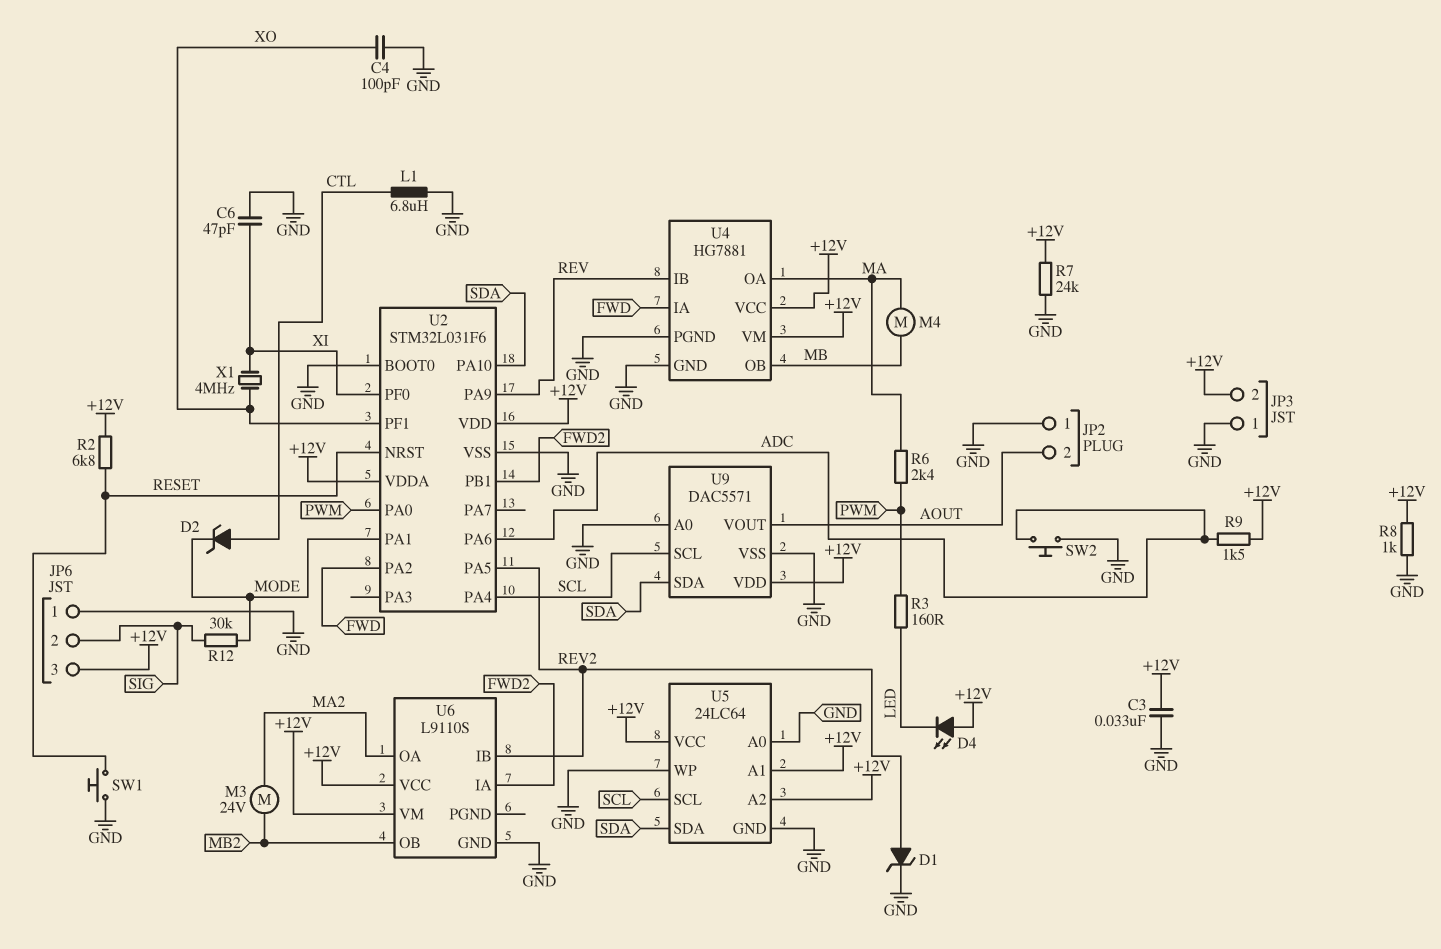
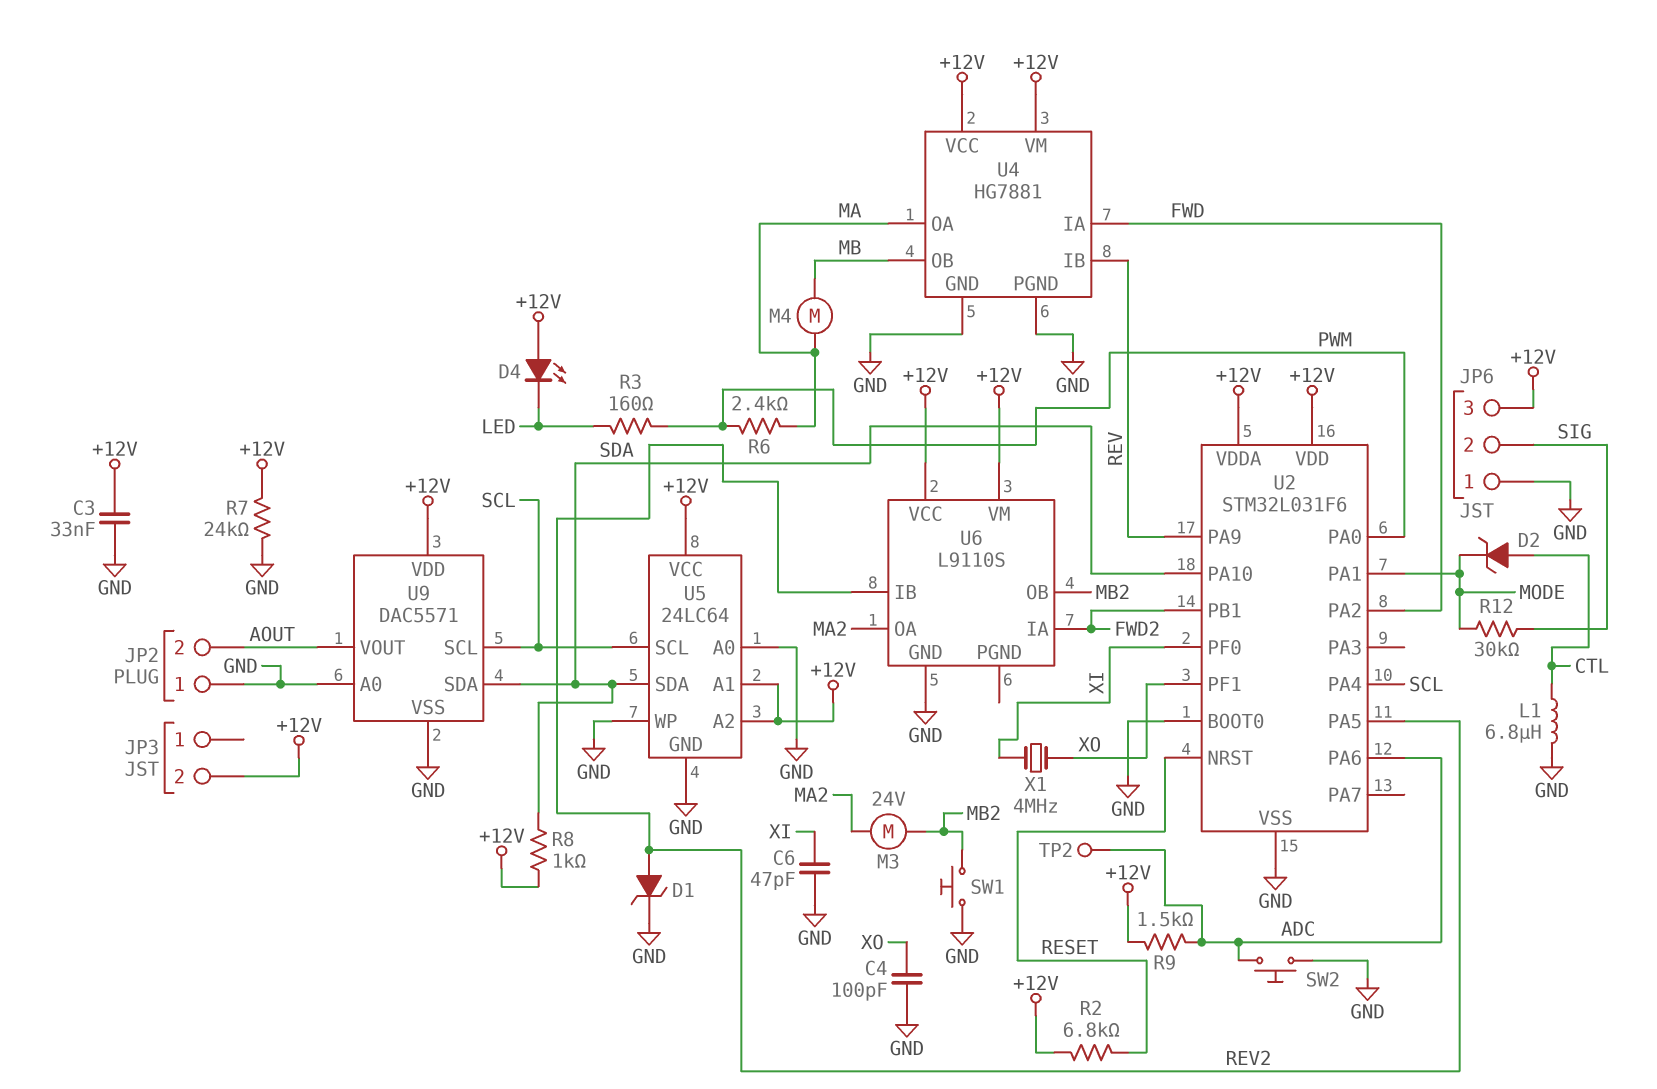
JP3 pin 1: GND -> none
R8: 1k (+12V, GND) -> 1k (+12V, SDA)
SW1: button (GND, RESET) -> button (GND, MB2)
TP2: none -> test point (ADC)

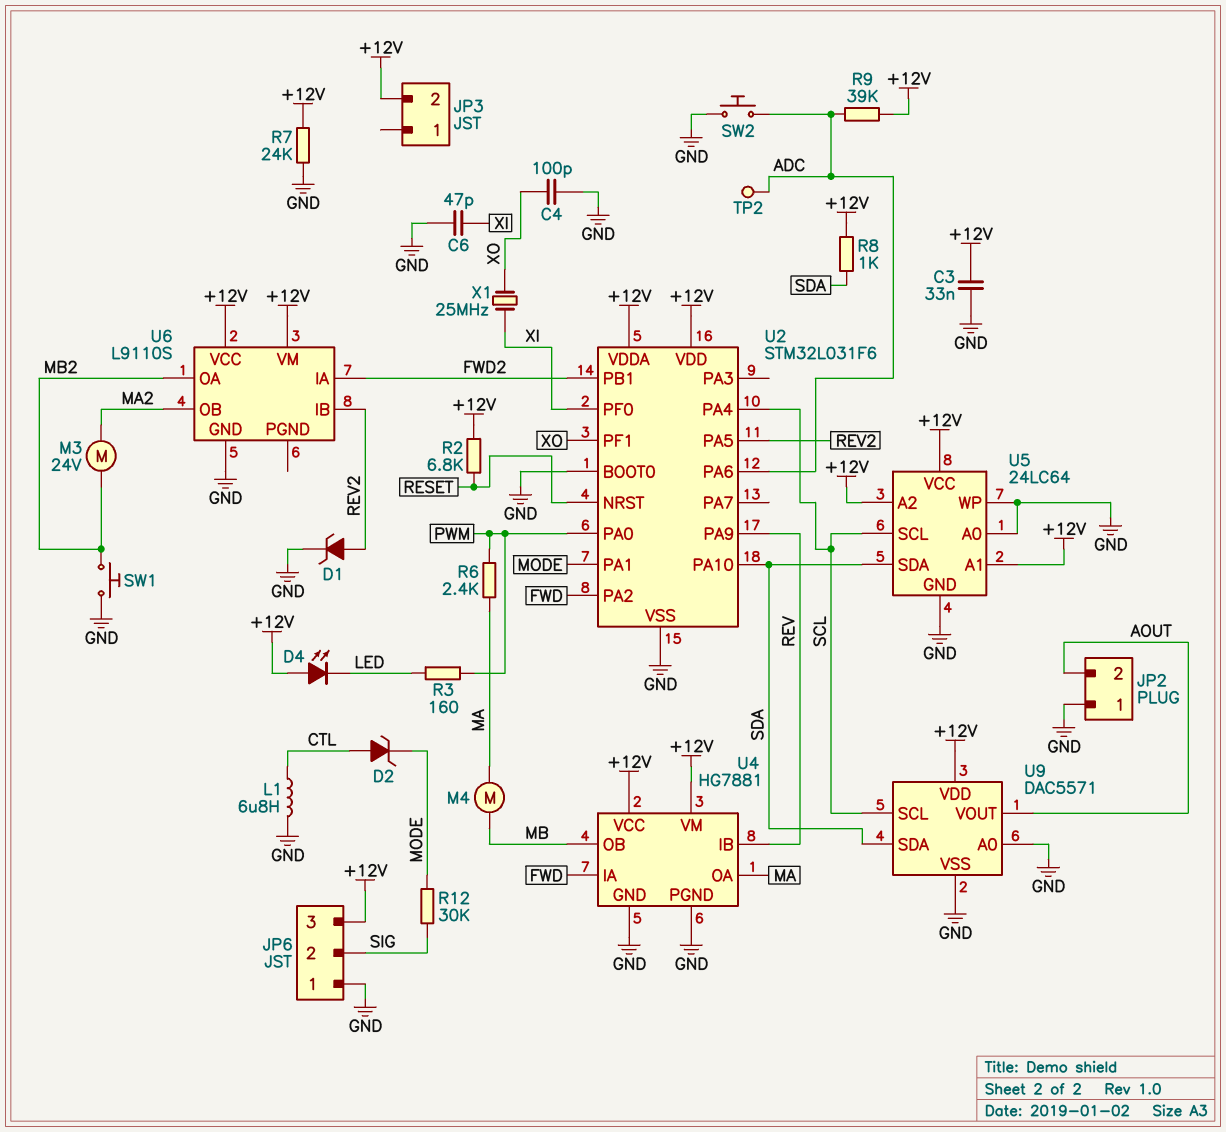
R9: 1.5k (+12V, ADC) -> 39k (+12V, ADC)
U6 pin OA: MA2 -> MB2
U6 pin OB: MB2 -> MA2
X1: 4MHz (XI, XO) -> 25MHz (XI, XO)

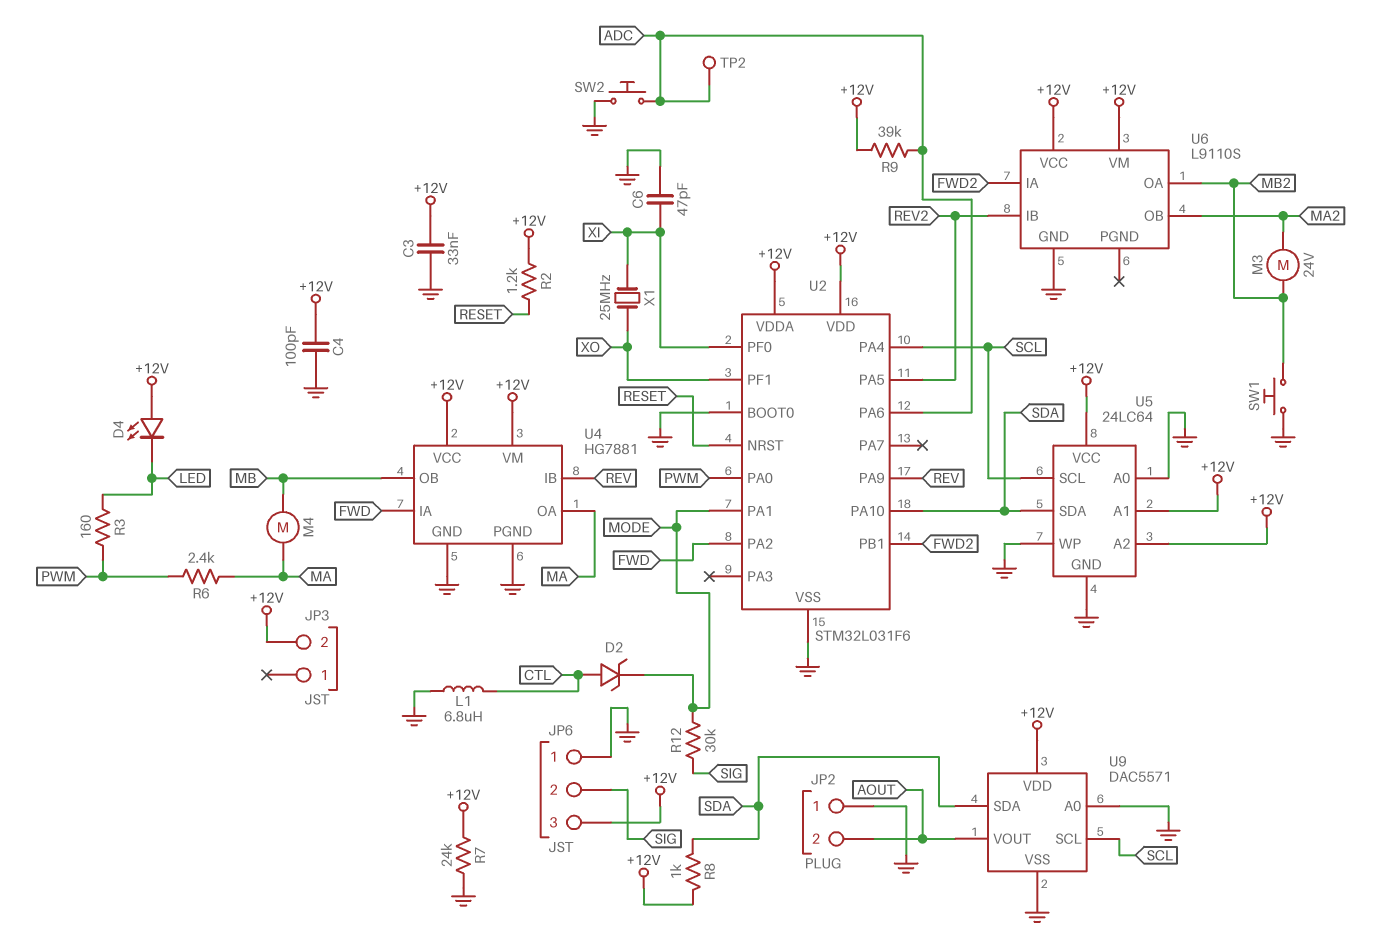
C4: 100pF (GND, XO) -> 100pF (+12V, GND)
D1: zener (A REV2, K GND) -> none
R2: 6.8k (+12V, RESET) -> 1.2k (+12V, RESET)

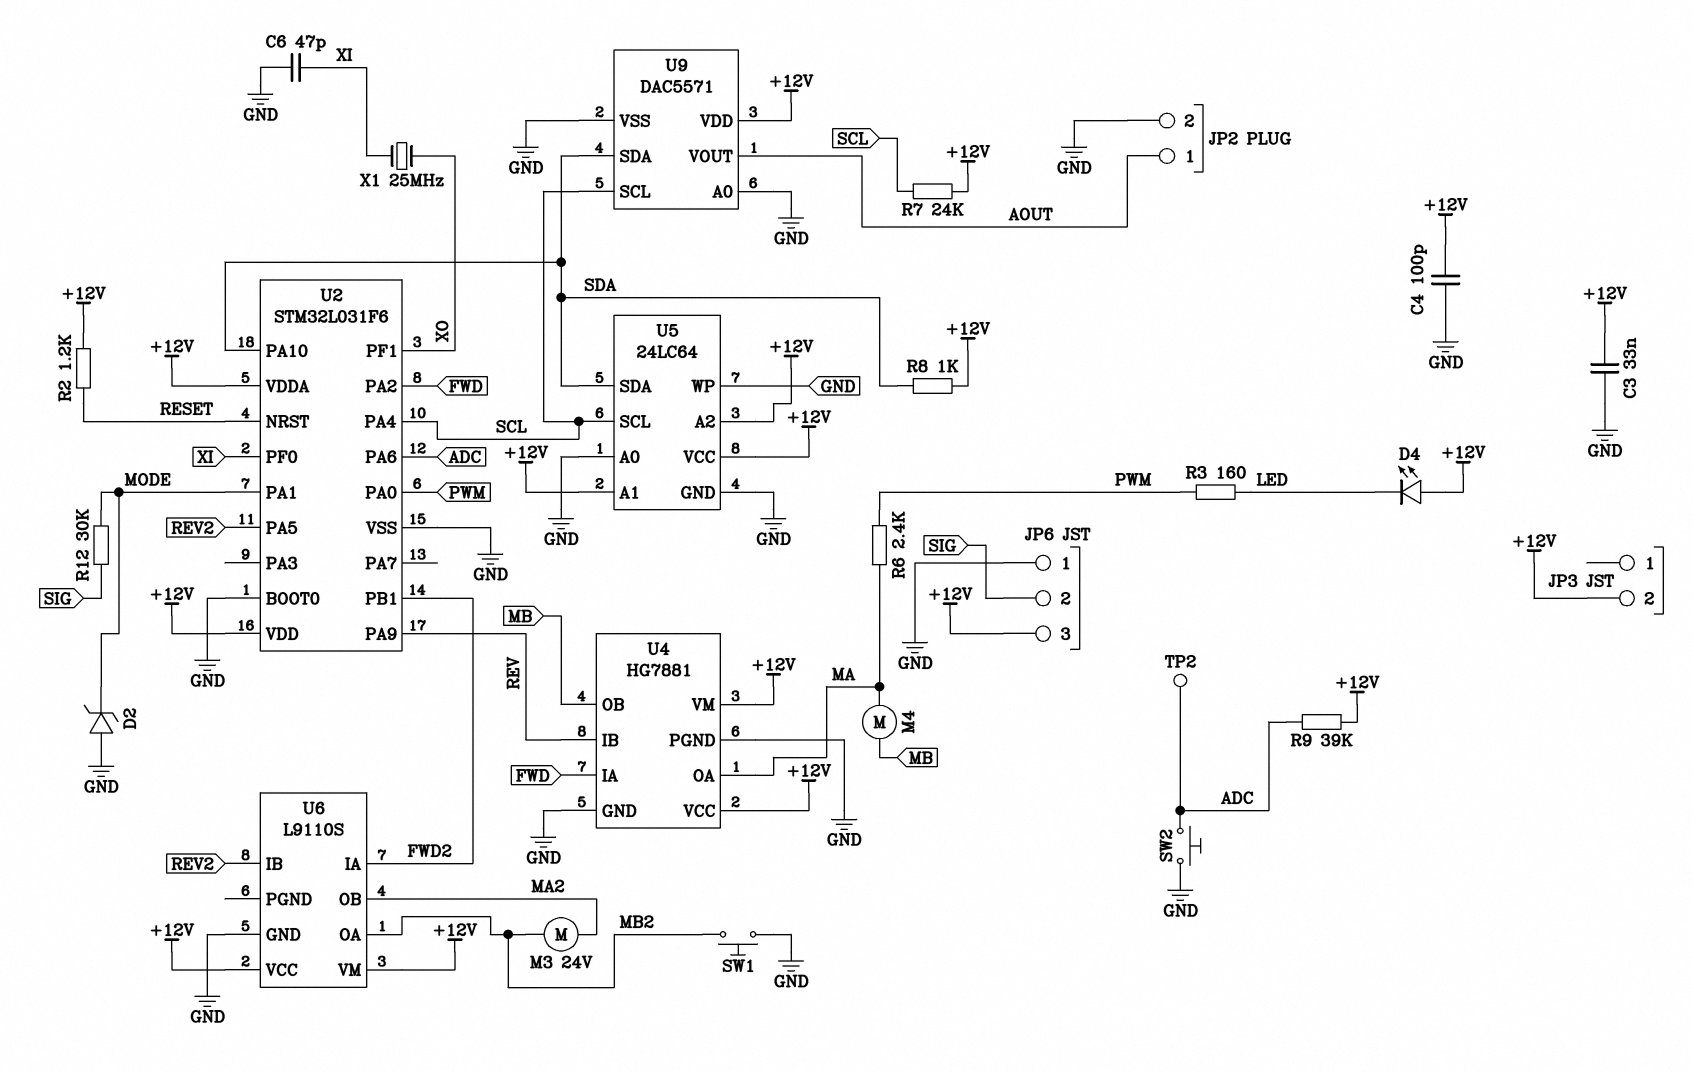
D2: zener (A CTL, K MODE) -> zener (A GND, K MODE)
JP2 pin 1: GND -> AOUT
JP2 pin 2: AOUT -> GND
L1: 6.8uH (CTL, GND) -> none
R7: 24k (+12V, GND) -> 24k (+12V, SCL)

